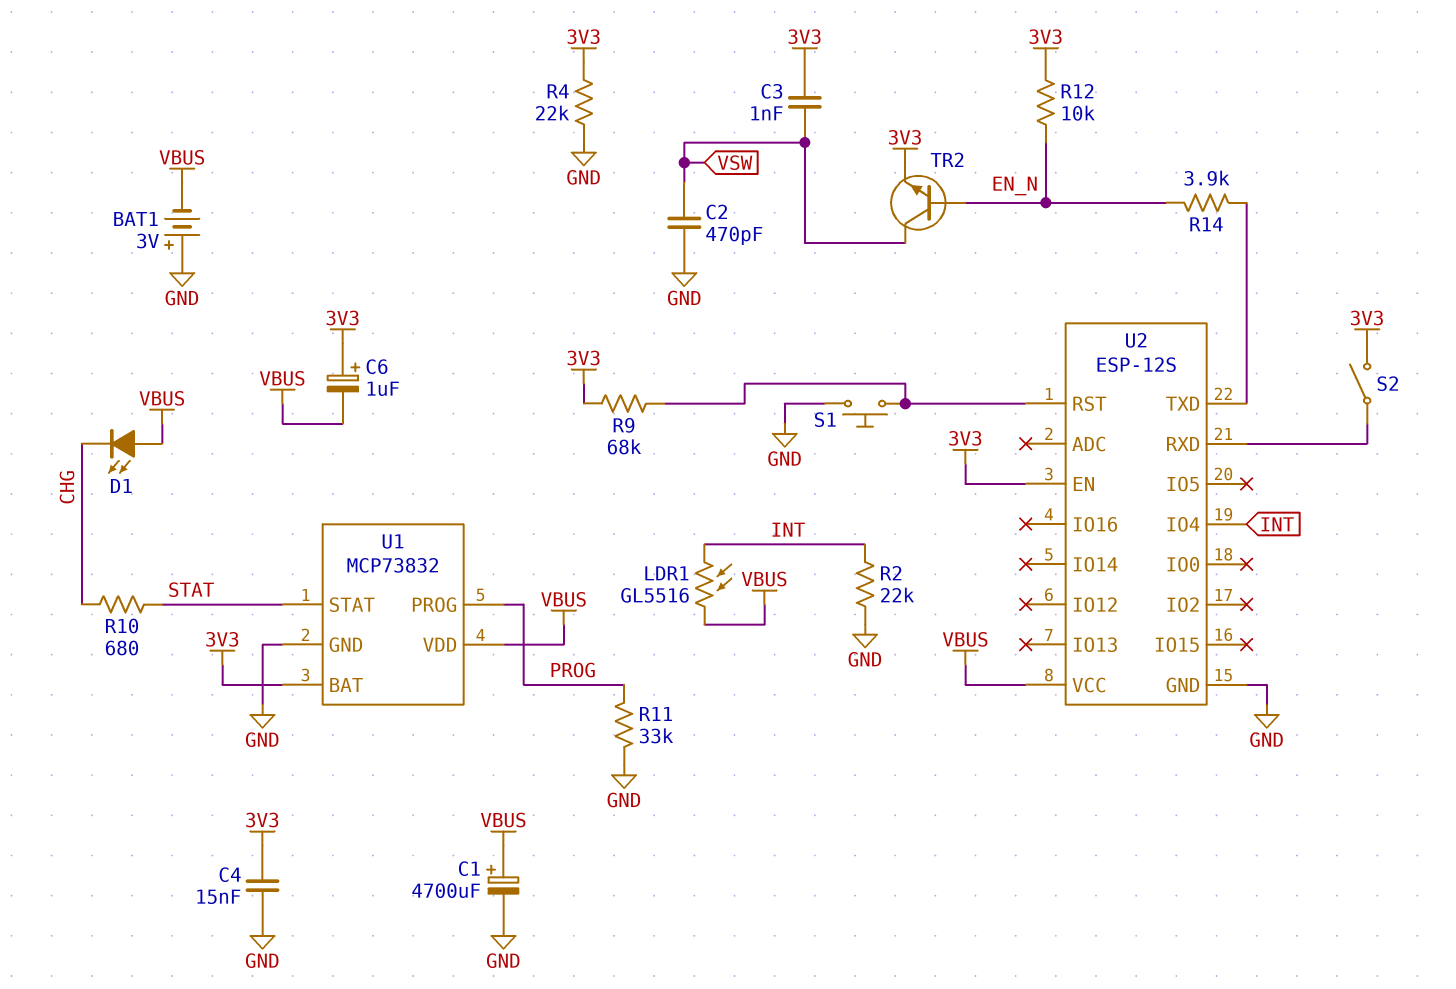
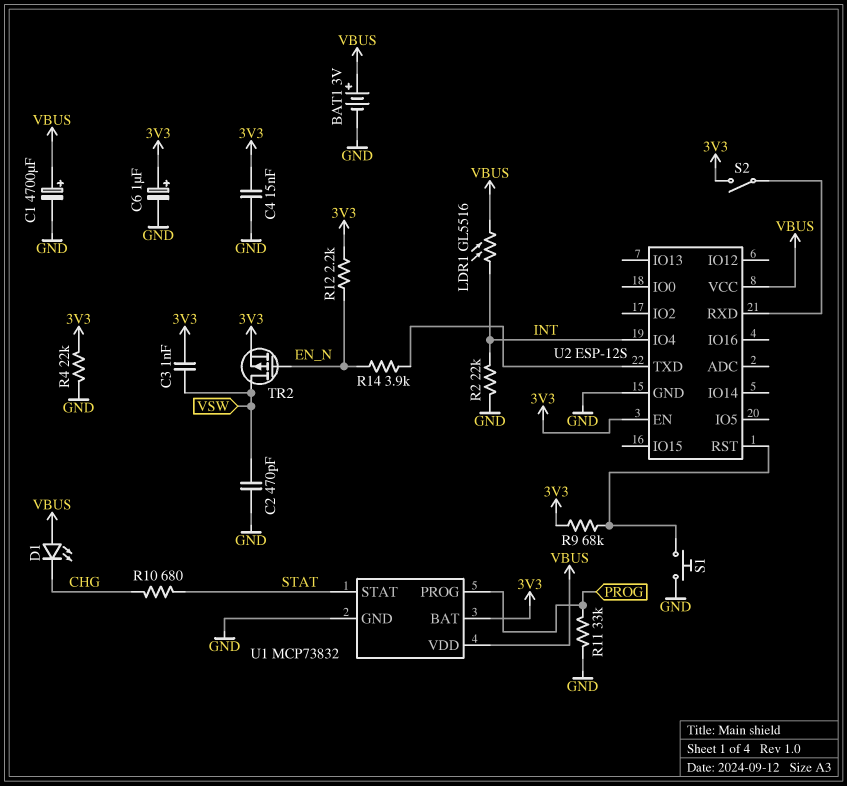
BAT1: 3V (plus GND, minus VBUS) -> 3V (plus VBUS, minus GND)
C6: 1uF (plus 3V3, minus VBUS) -> 1uF (plus 3V3, minus GND)
R12: 10k (3V3, EN_N) -> 2.2k (3V3, EN_N)
TR2: NPN (B EN_N, C VSW, E 3V3) -> PMOS (G EN_N, D VSW, S 3V3)

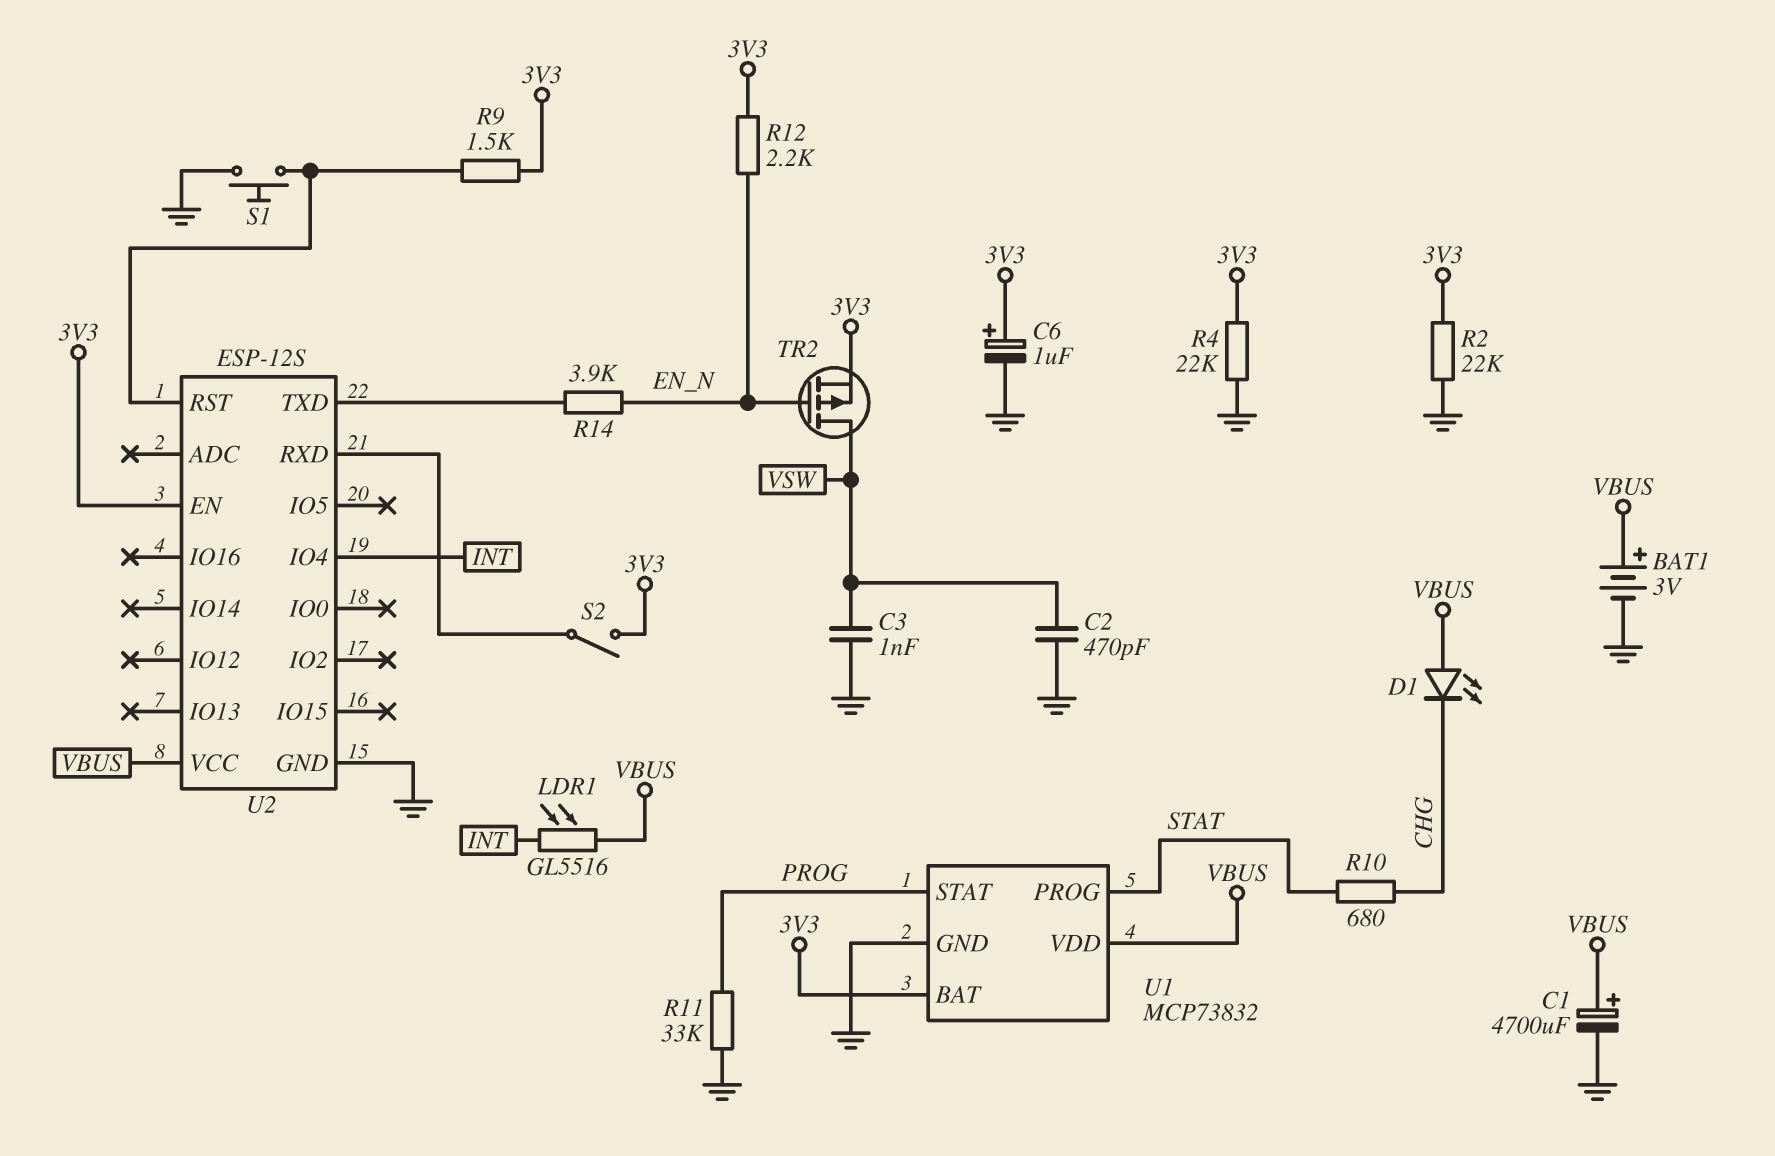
C3: 1nF (3V3, VSW) -> 1nF (GND, VSW)
C4: 15nF (3V3, GND) -> none
R2: 22k (GND, INT) -> 22k (3V3, GND)
R9: 68k (3V3, U2/RST) -> 1.5k (3V3, U2/RST)
U1 pin PROG: PROG -> STAT
U1 pin STAT: STAT -> PROG

